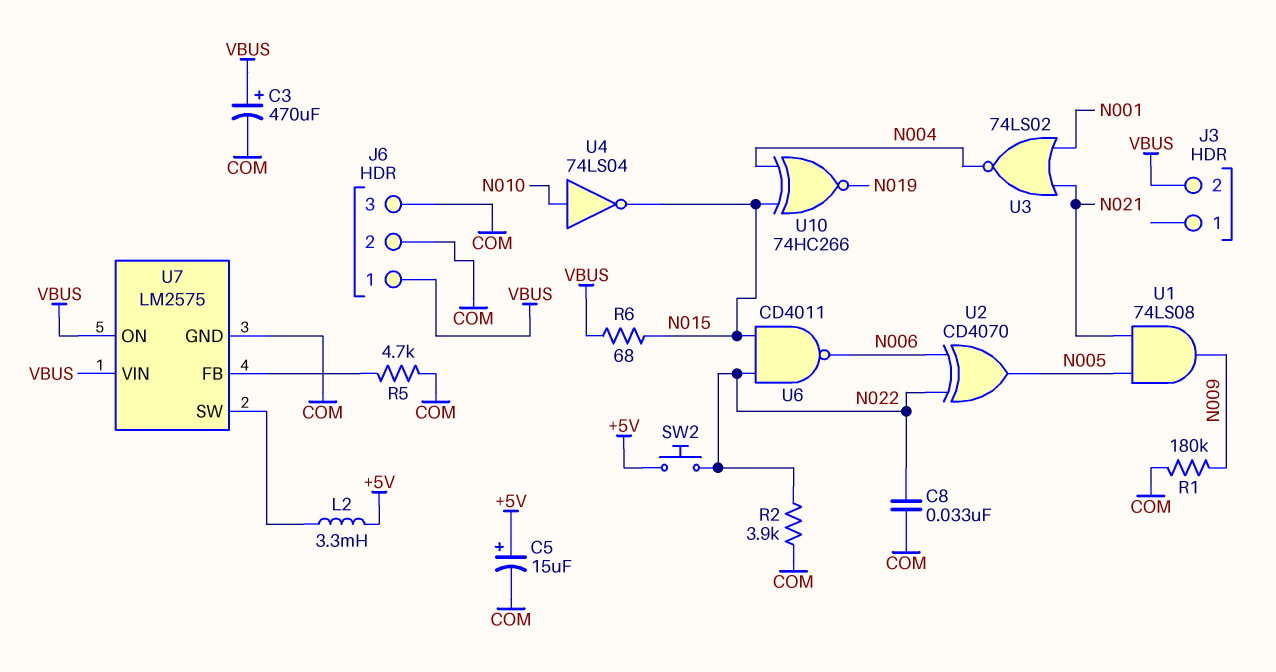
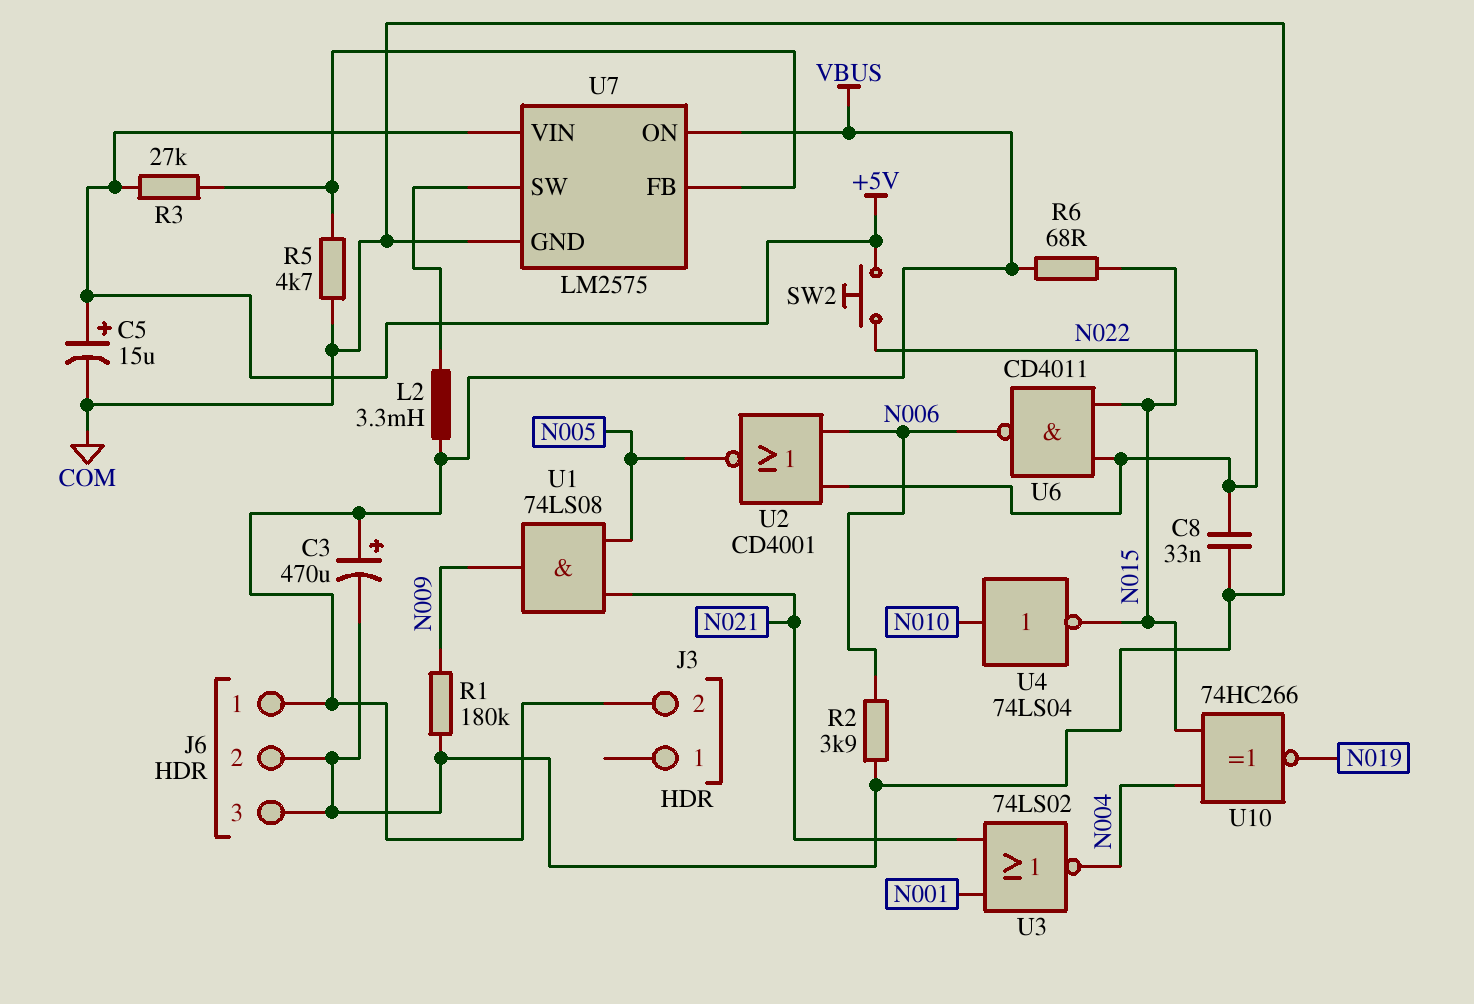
L2: 3.3mH (+5V, U7/SW) -> 3.3mH (U7/SW, VBUS)
R2: 3.9k (COM, N022) -> 3.9k (COM, N006)
R3: none -> 27k (+5V, U7/FB)
U2: XOR CD4070 (in N006, in N022, out N005) -> NOR CD4001 (in N006, in N022, out N005)
U7 pin VIN: VBUS -> +5V

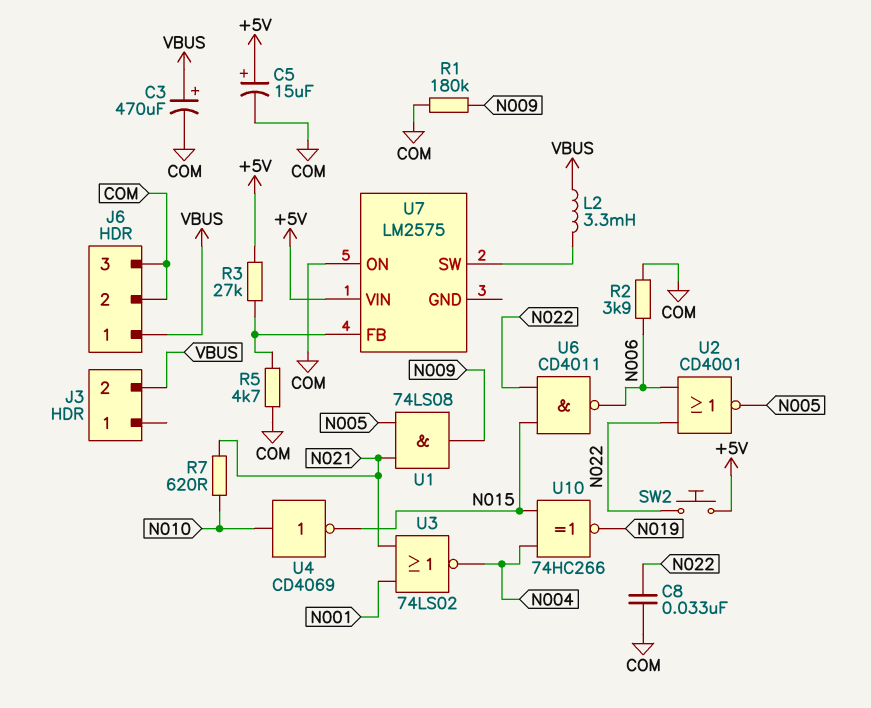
R6: 68 (N015, VBUS) -> none
R7: none -> 620 (N010, N021)
U4: NOT 74LS04 (in N010, out N015) -> NOT CD4069 (in N010, out N015)
U7 pin GND: COM -> none
U7 pin ON: VBUS -> COM

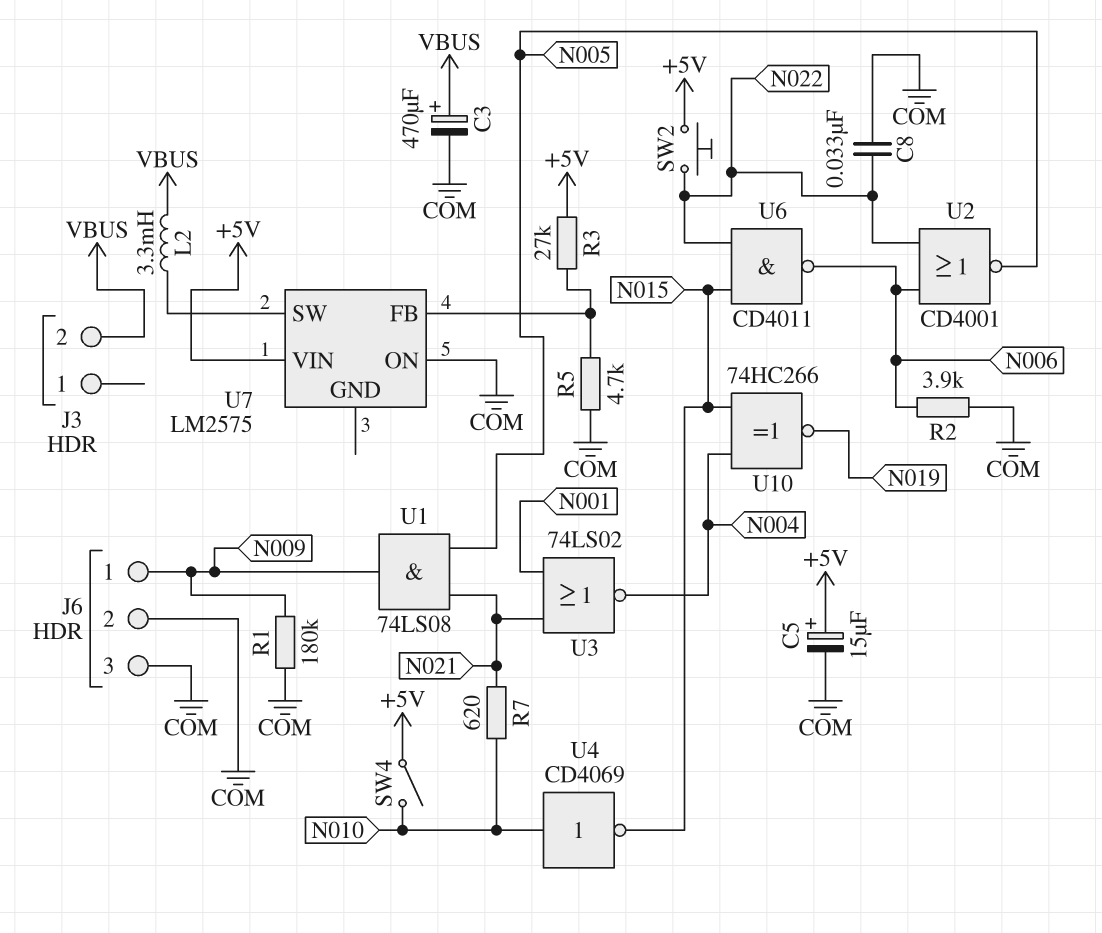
J6 pin 1: VBUS -> N009
SW4: none -> switch (+5V, N010)

